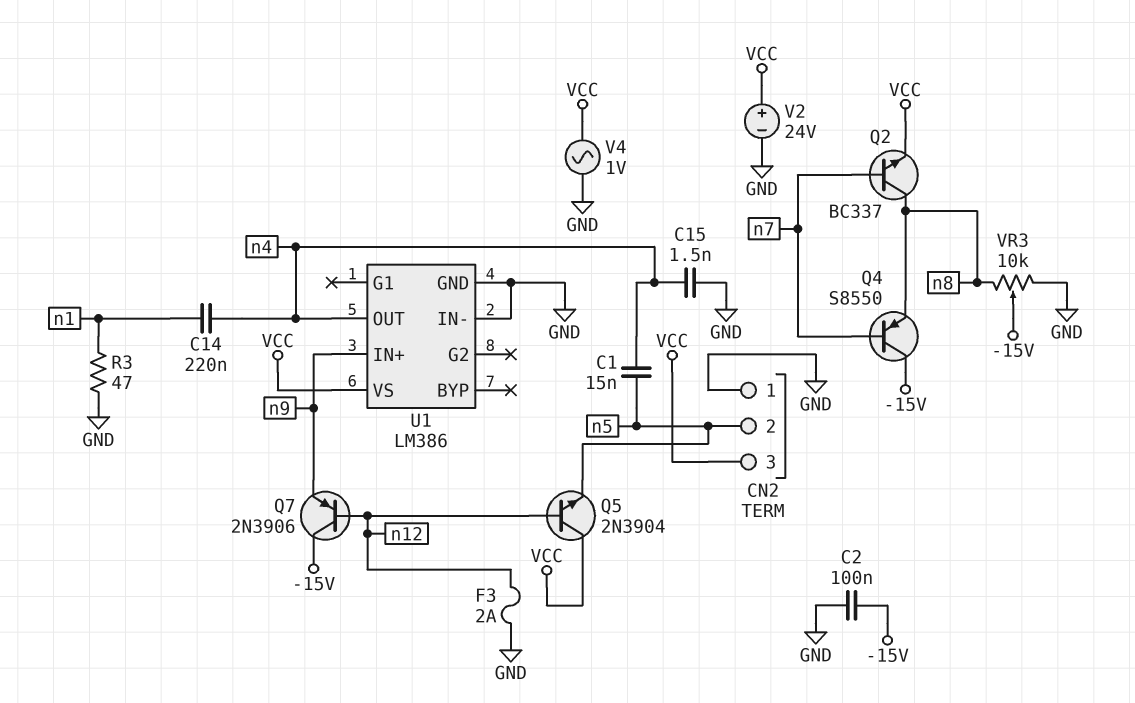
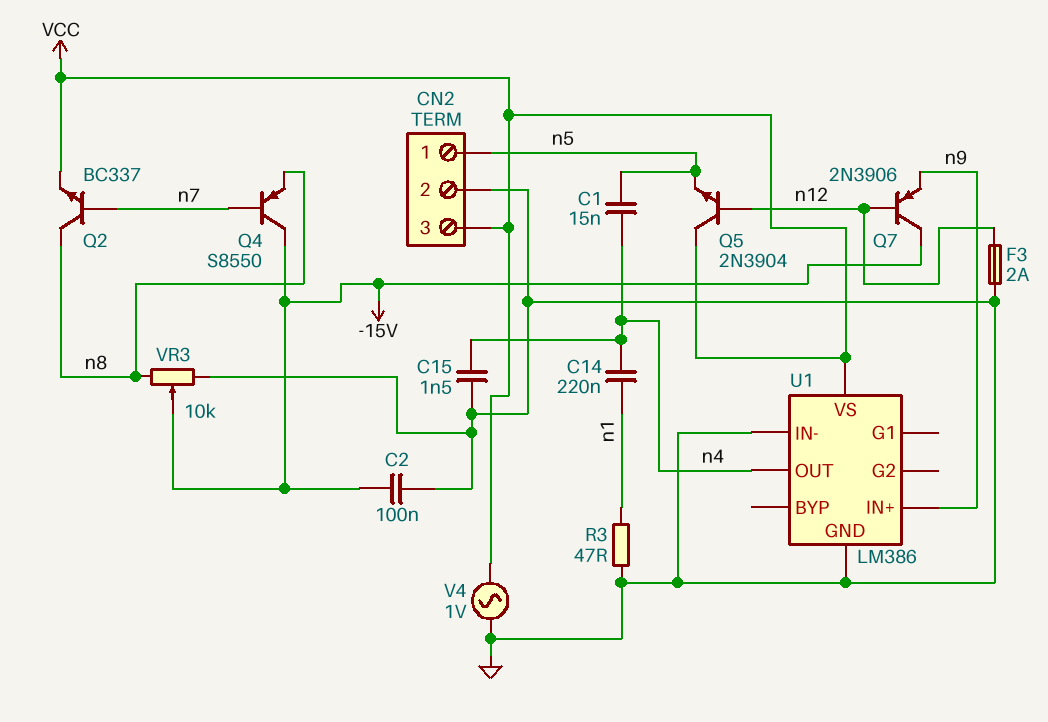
CN2 pin 1: GND -> n5
CN2 pin 2: n5 -> GND
V2: 24V (plus VCC, minus GND) -> none

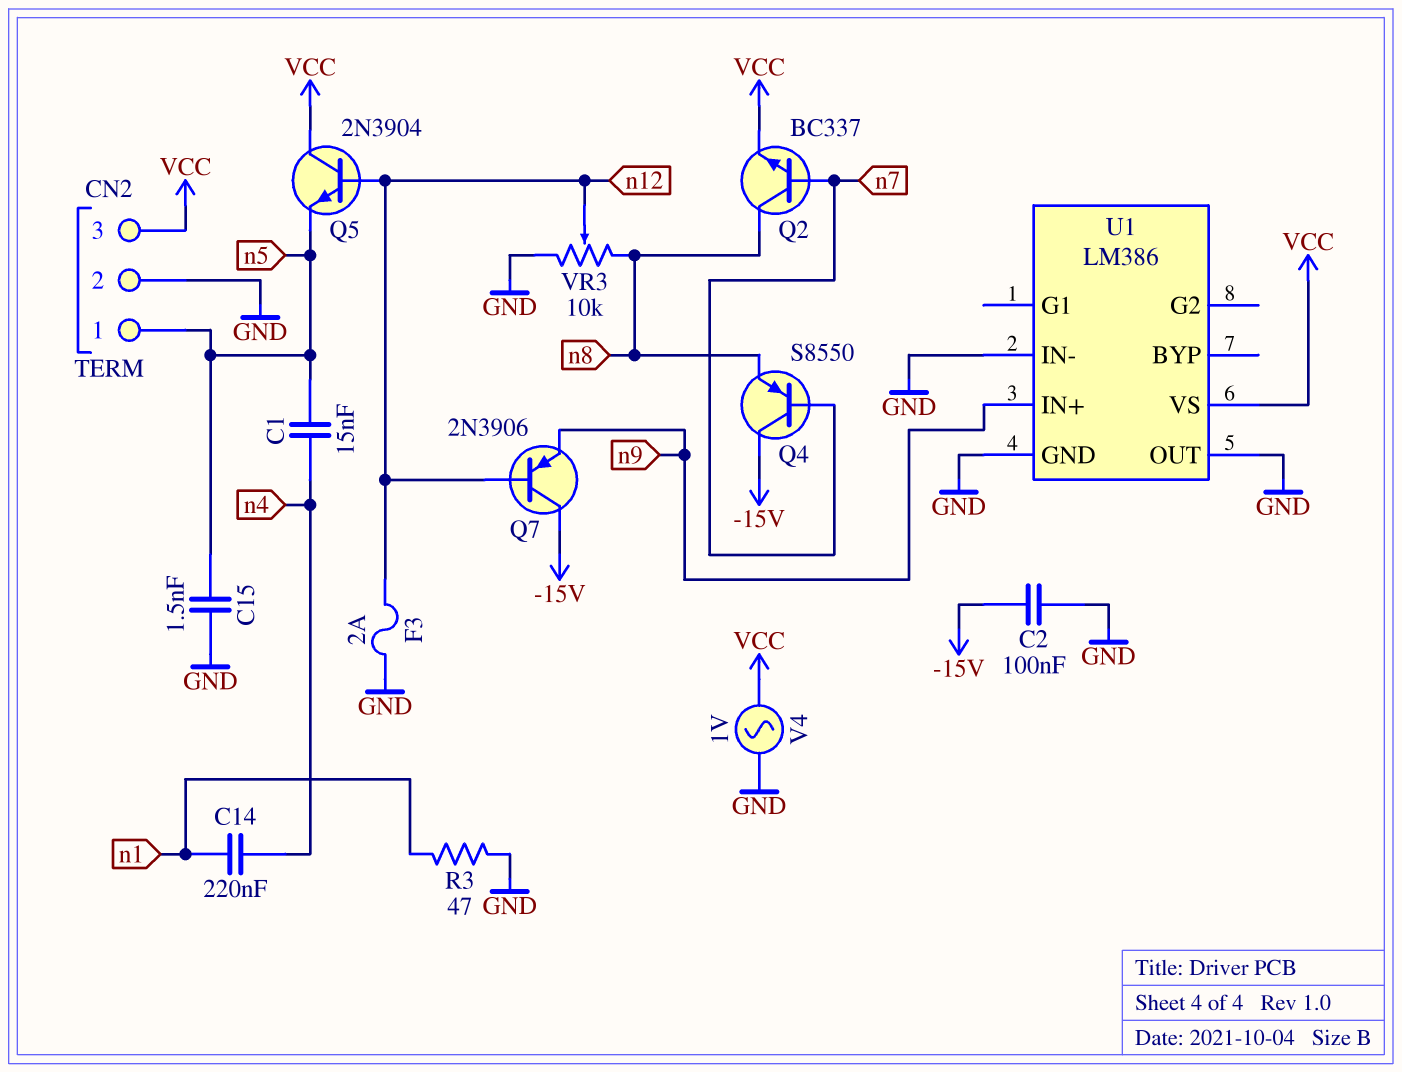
C15: 1.5nF (GND, n4) -> 1.5nF (GND, n5)
U1 pin OUT: n4 -> GND
VR3: 10k (GND, n8, wiper -15V) -> 10k (GND, n8, wiper n12)

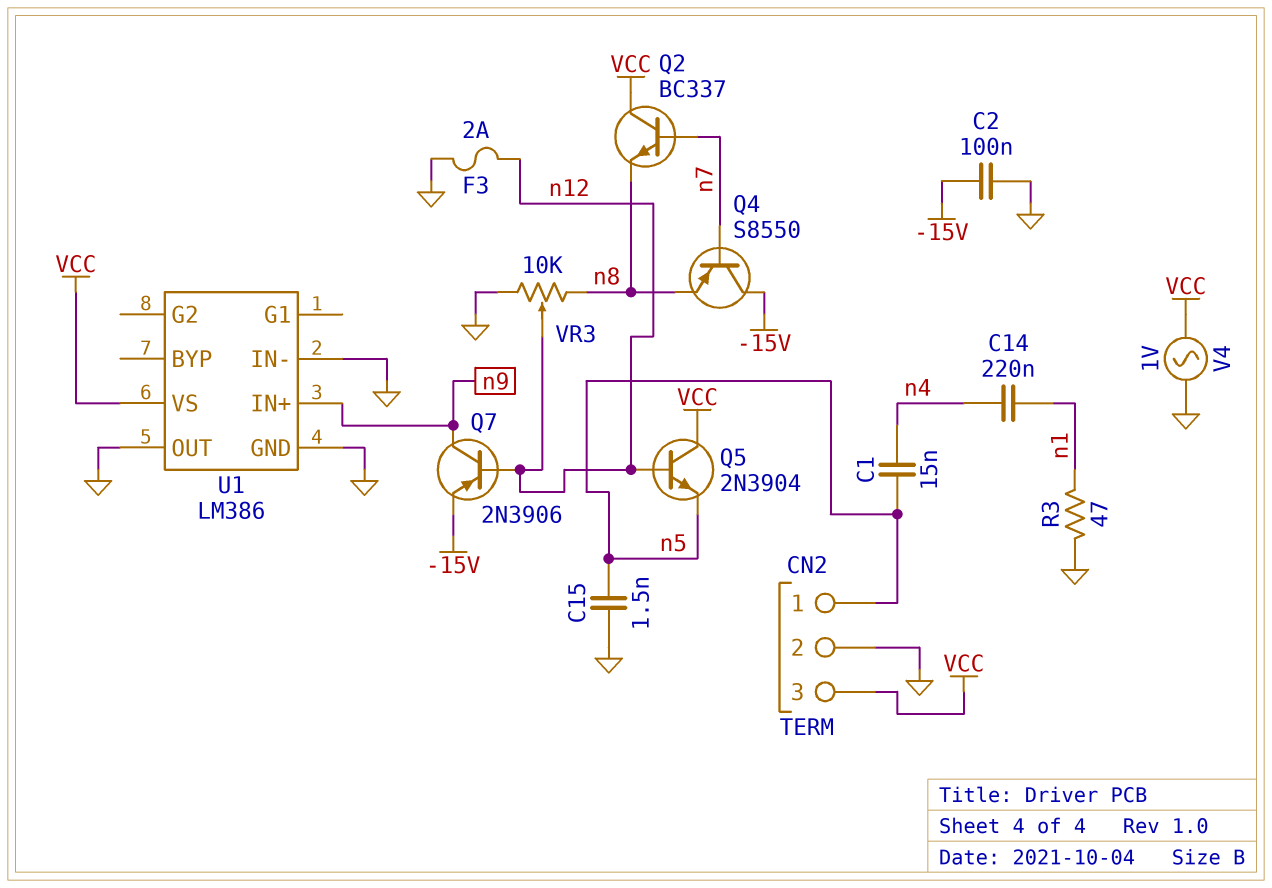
Q2: NPN BC337 (B n7, C n8, E VCC) -> NPN BC337 (B n7, C VCC, E n8)
Q7: PNP 2N3906 (B n12, C -15V, E n9) -> PNP 2N3906 (B n12, C n9, E -15V)

